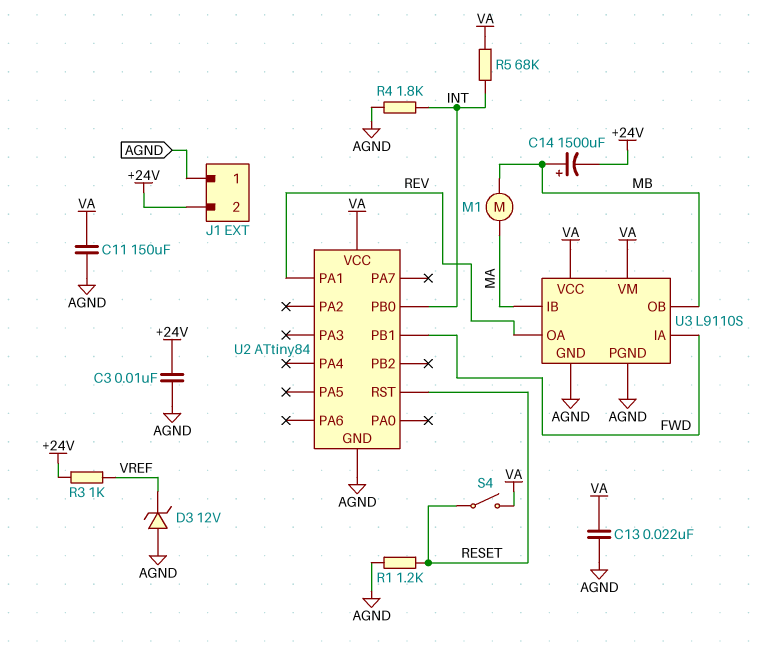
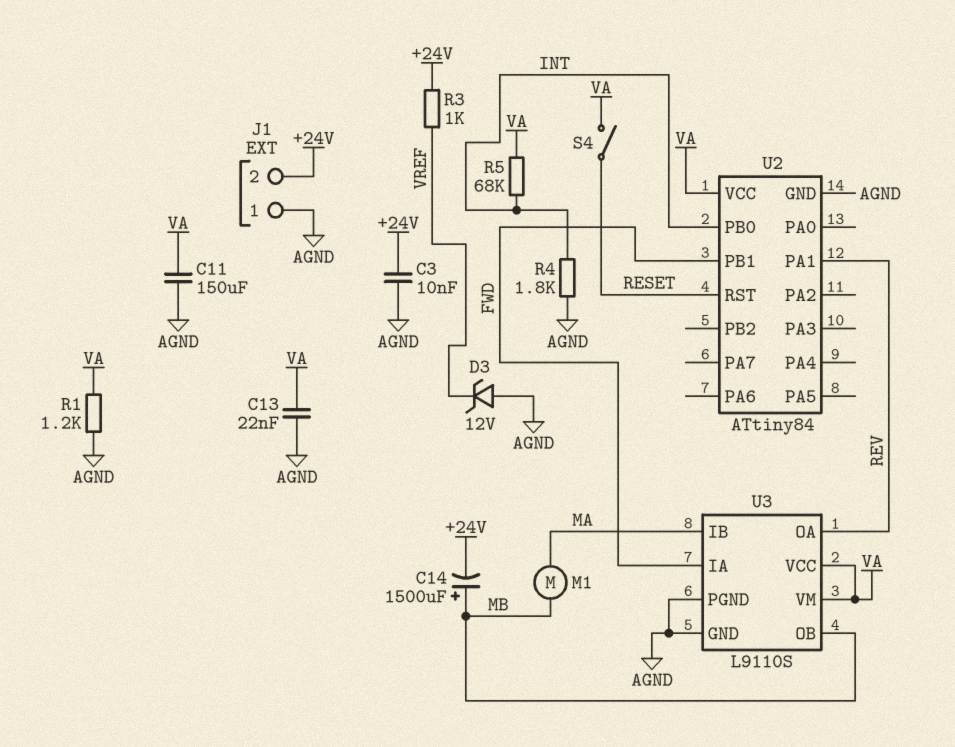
R1: 1.2k (AGND, RESET) -> 1.2k (AGND, VA)

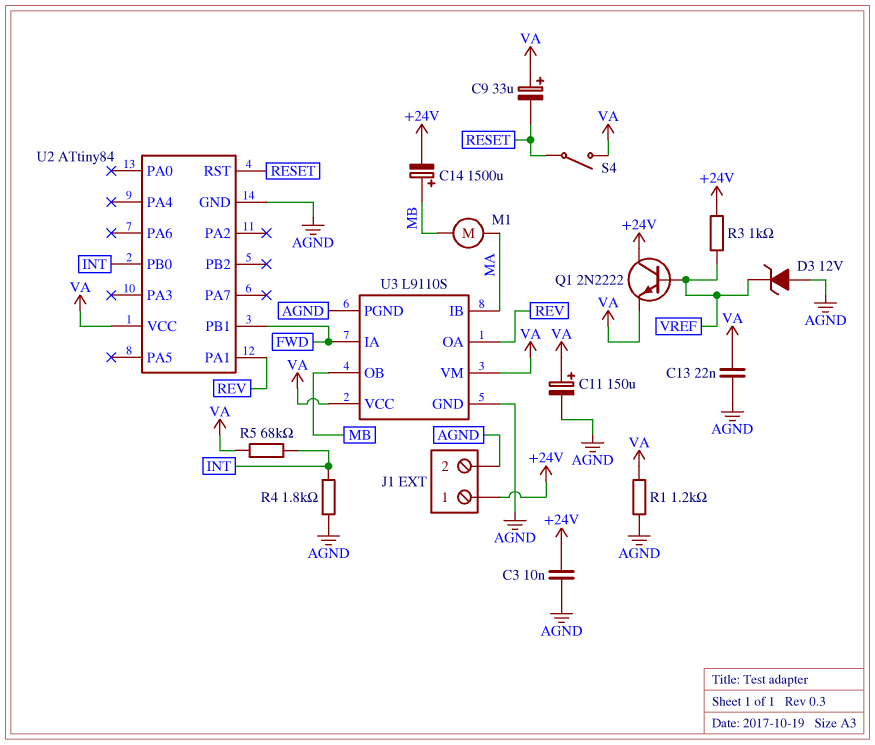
C9: none -> 33uF (plus VA, minus RESET)
C11: 150uF (AGND, VA) -> 150uF (plus VA, minus AGND)
J1 pin 1: AGND -> +24V
J1 pin 2: +24V -> AGND
Q1: none -> NPN 2N2222 (B VREF, C +24V, E VA)

